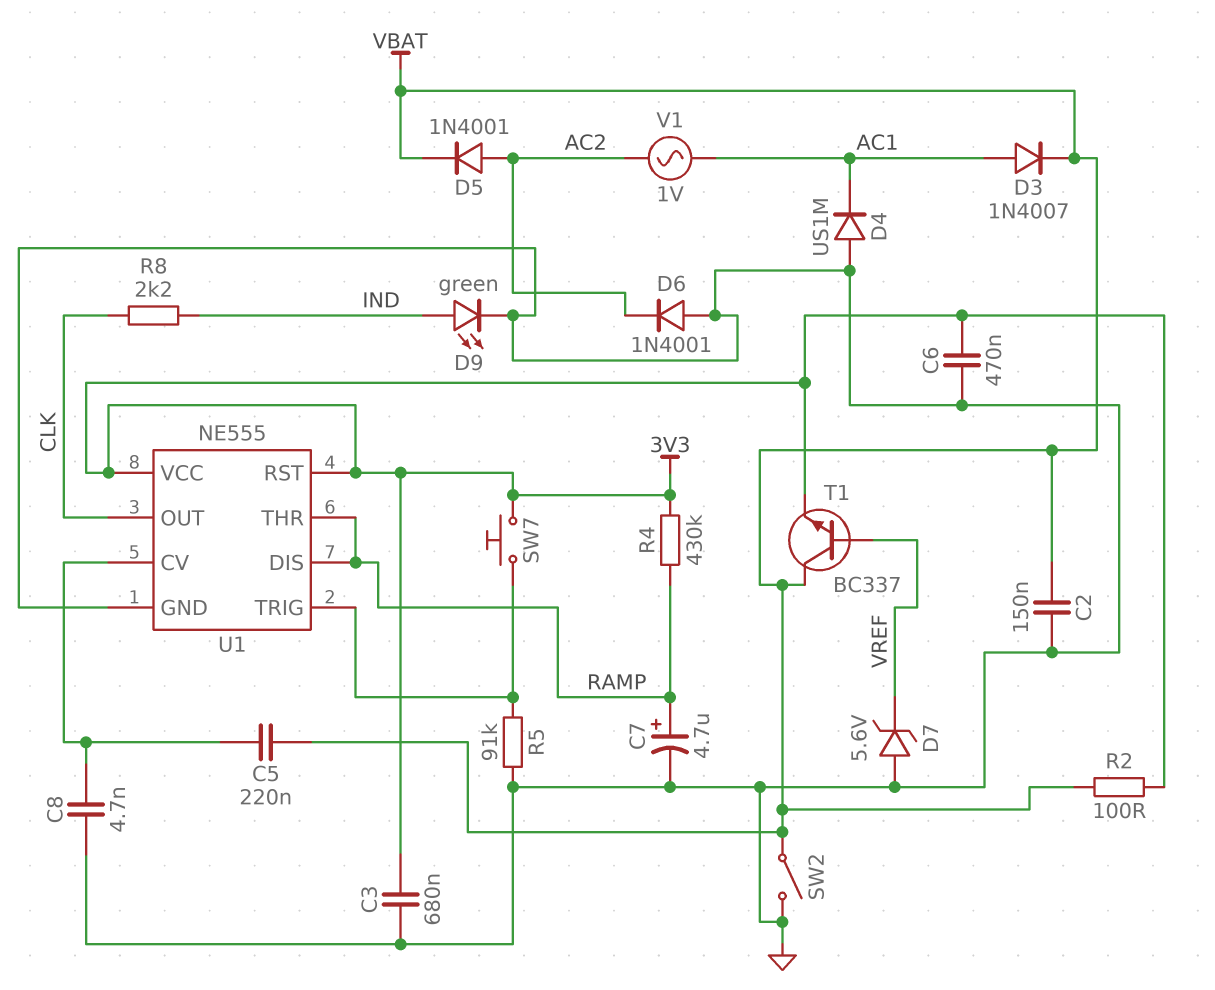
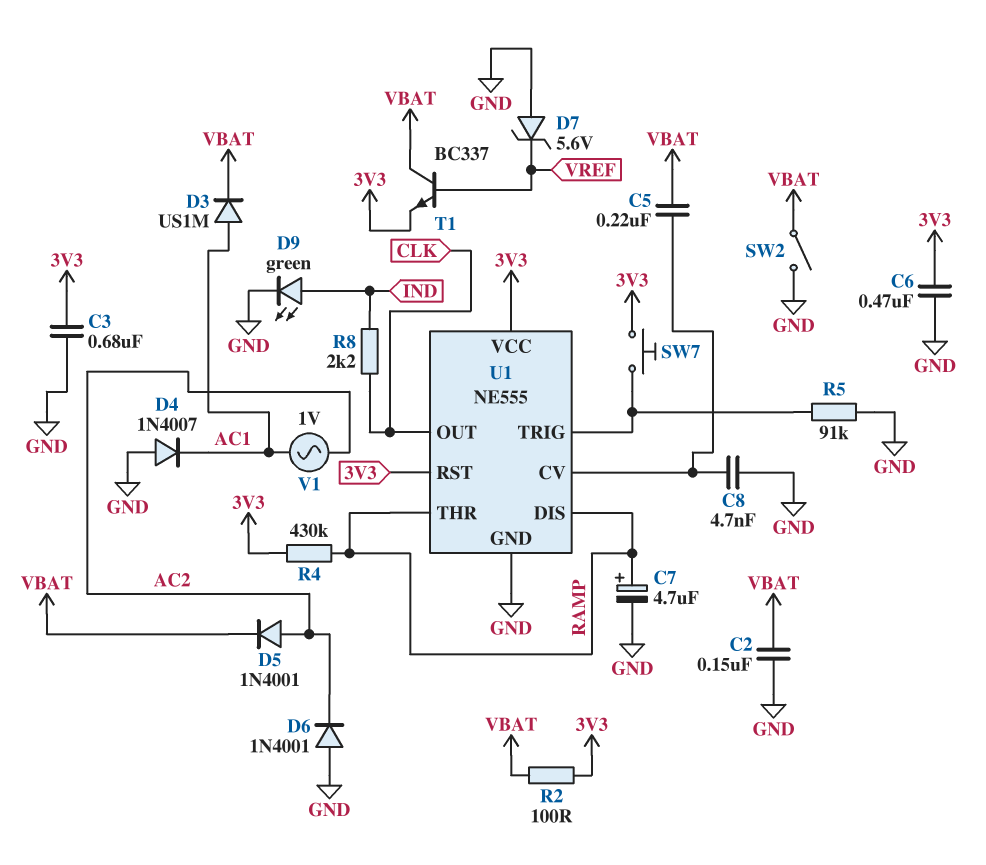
D3: diode 1N4007 (A AC1, K VBAT) -> diode US1M (A AC1, K VBAT)
D4: diode US1M (A GND, K AC1) -> diode 1N4007 (A GND, K AC1)

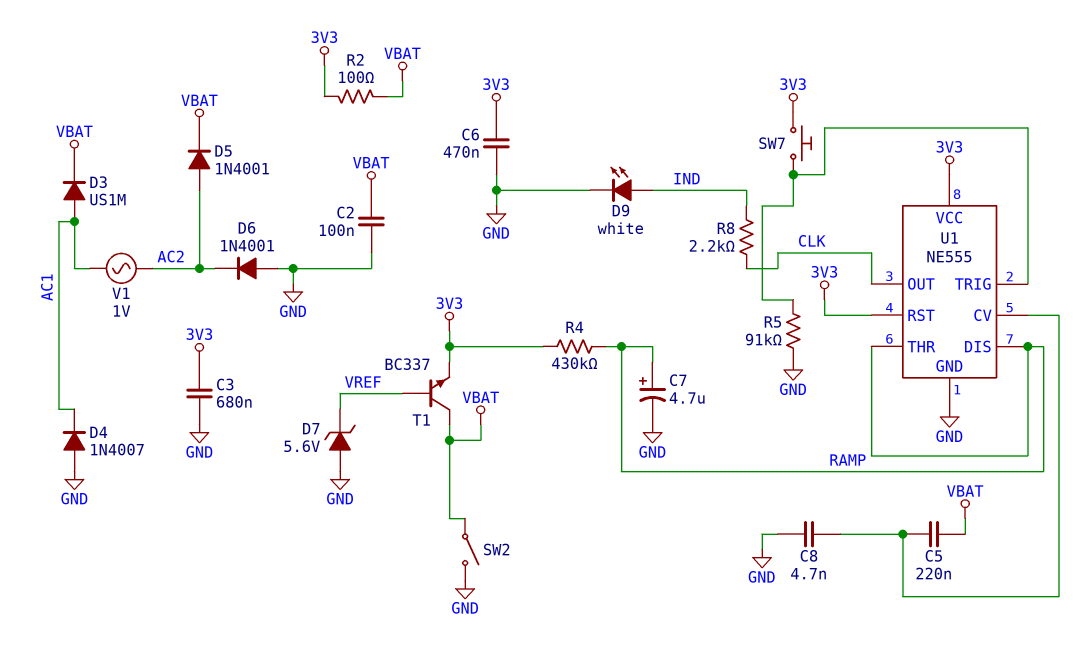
C2: 150nF (GND, VBAT) -> 100nF (GND, VBAT)
D9: LED green (A IND, K GND) -> LED white (A IND, K GND)

